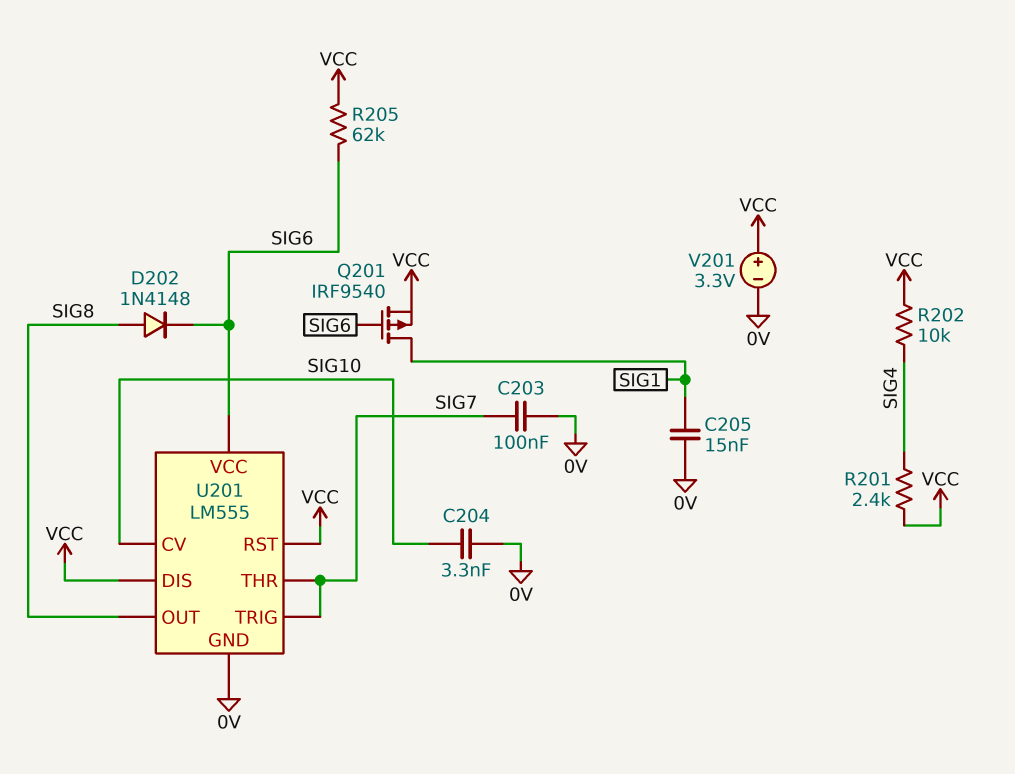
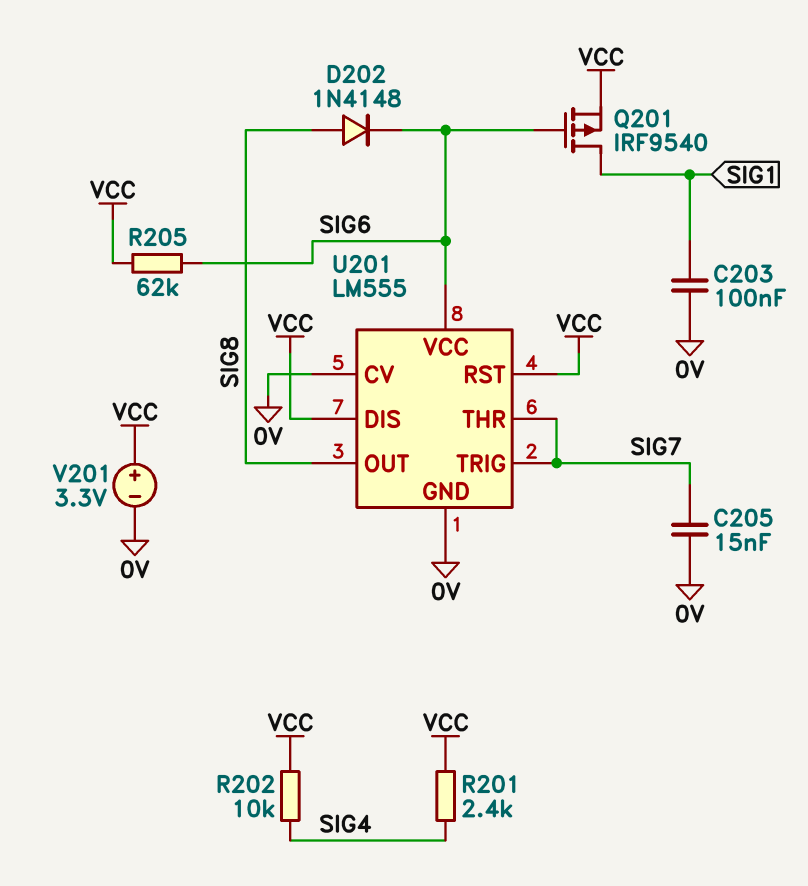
C203: 100nF (0V, SIG7) -> 100nF (0V, SIG1)
C204: 3.3nF (0V, SIG10) -> none
C205: 15nF (0V, SIG1) -> 15nF (0V, SIG7)
U201 pin CV: SIG10 -> 0V

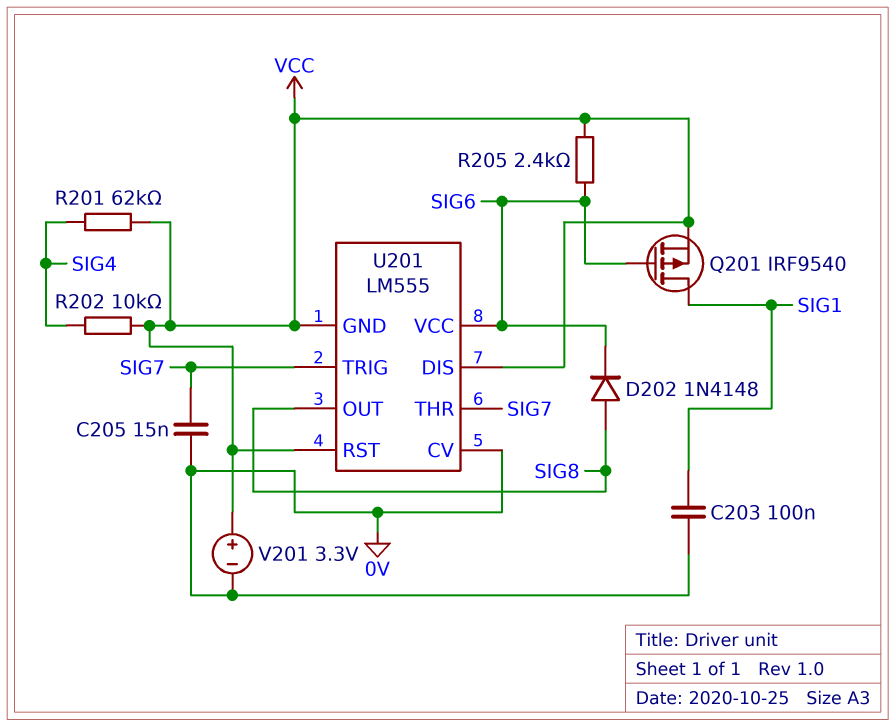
R201: 2.4k (SIG4, VCC) -> 62k (SIG4, VCC)
R205: 62k (SIG6, VCC) -> 2.4k (SIG6, VCC)
U201 pin GND: 0V -> VCC

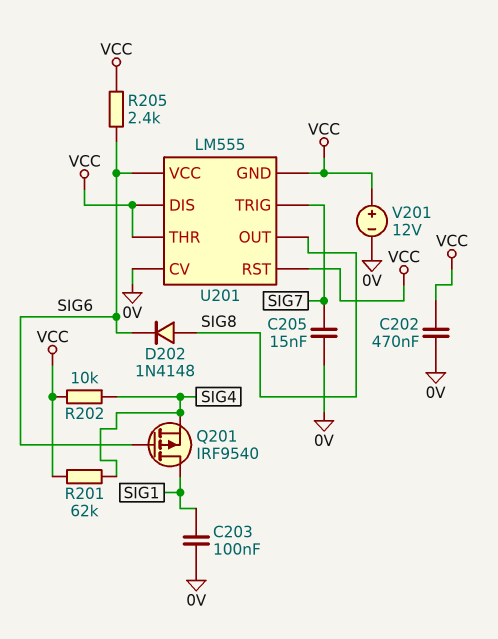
C202: none -> 470nF (0V, VCC)
Q201: PMOS IRF9540 (G SIG6, D SIG1, S VCC) -> PMOS IRF9540 (G SIG6, D SIG1, S SIG4)
U201 pin THR: SIG7 -> VCC
V201: 3.3V (plus VCC, minus 0V) -> 12V (plus VCC, minus 0V)

